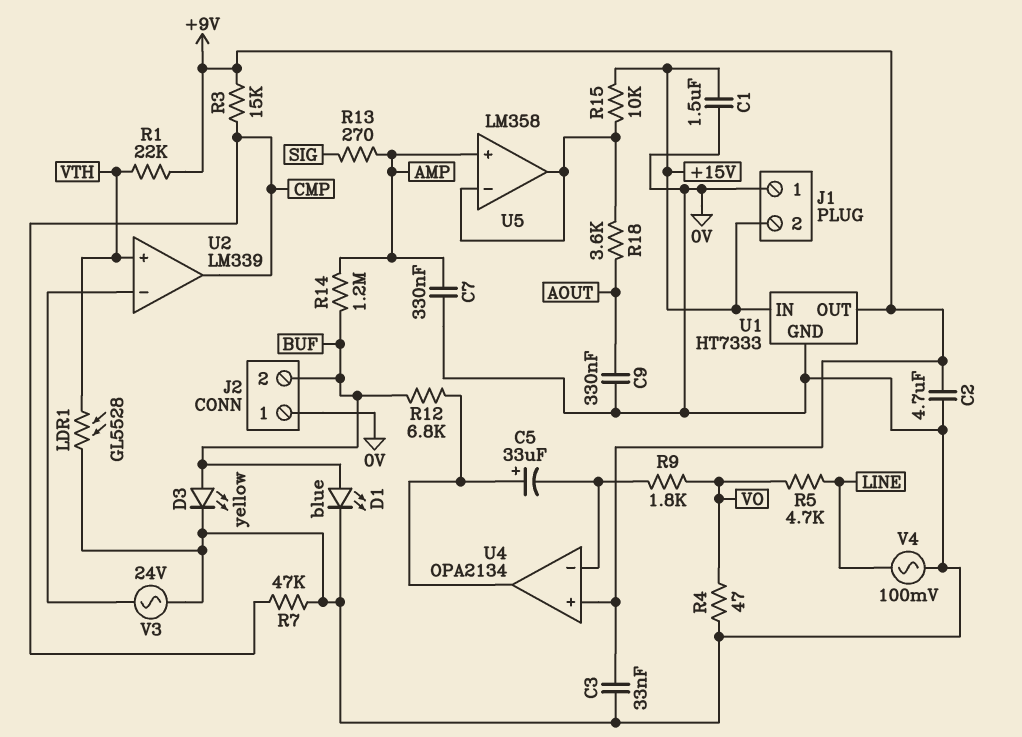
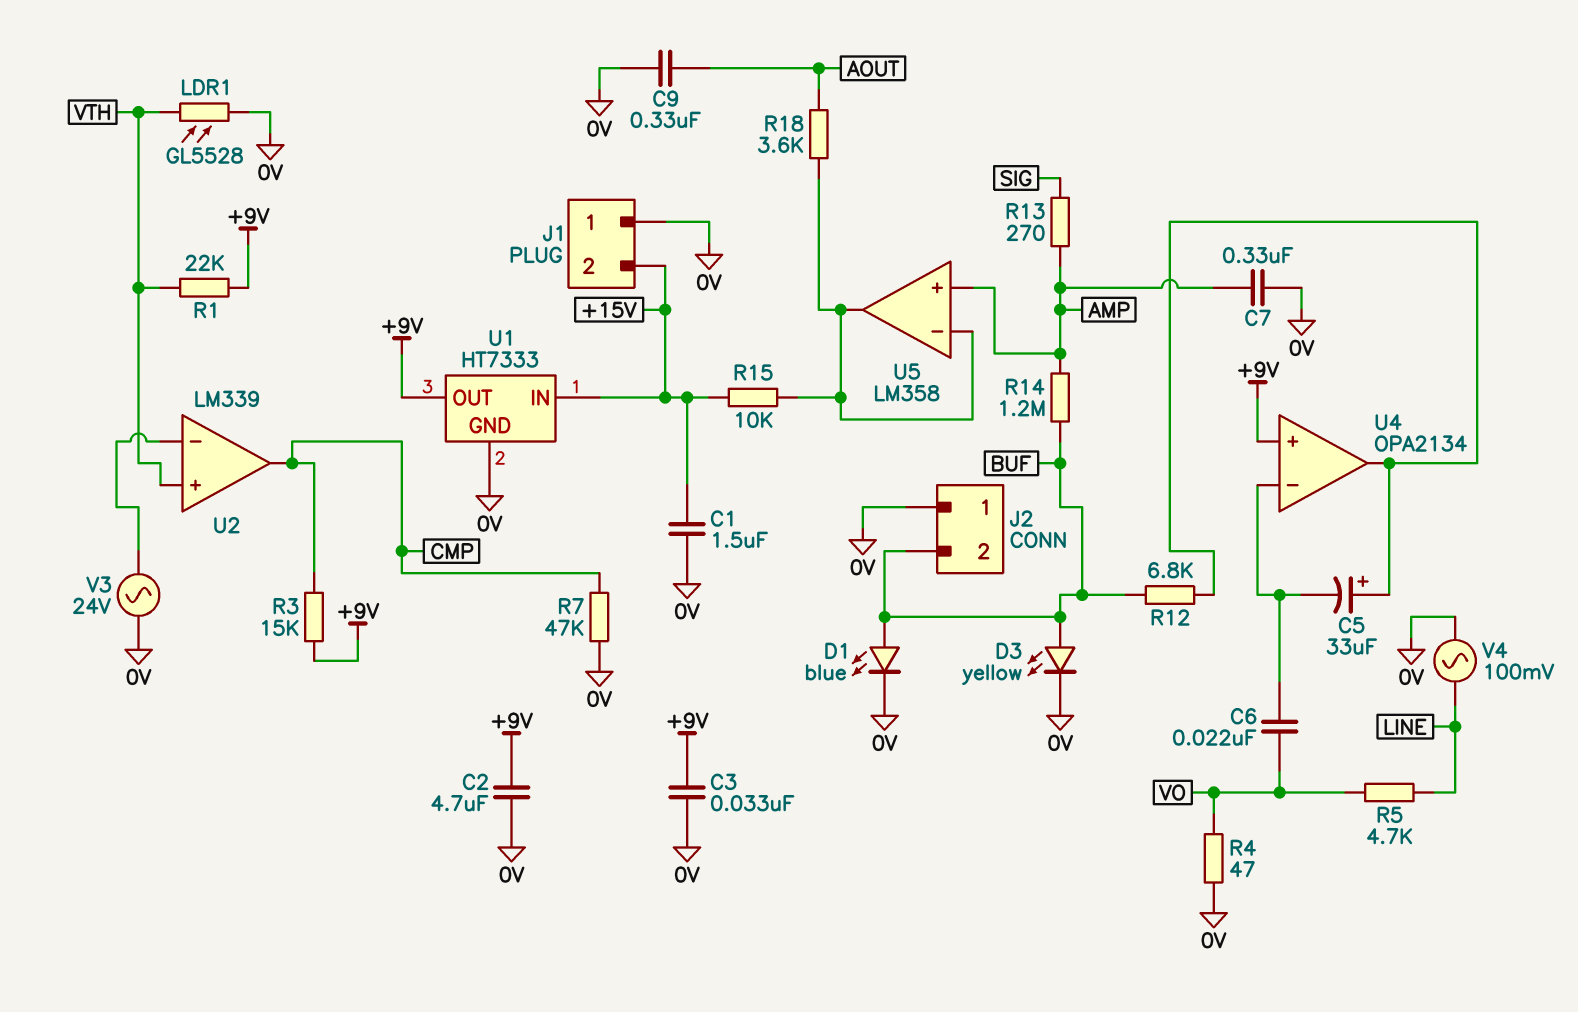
C6: none -> 22nF (U4/in-, VO)
R9: 1.8k (U4/in-, VO) -> none

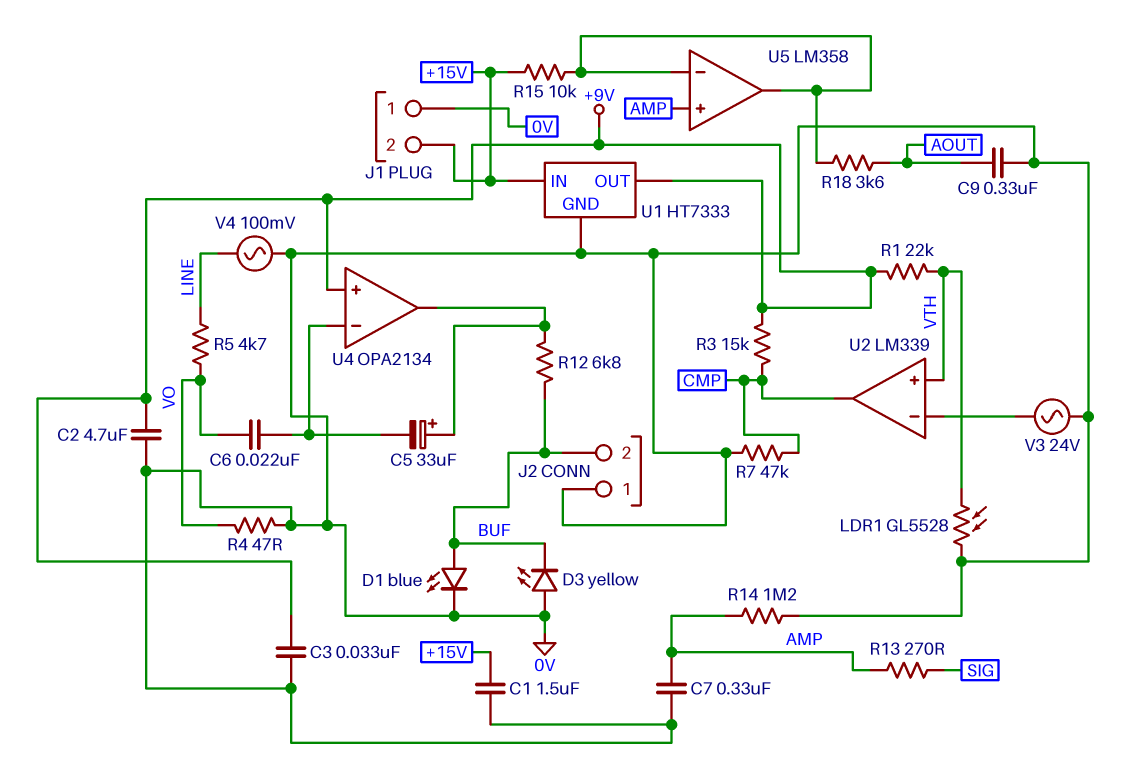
D3: LED yellow (A BUF, K 0V) -> LED yellow (A 0V, K BUF)
R14: 1.2M (AMP, BUF) -> 1.2M (0V, AMP)

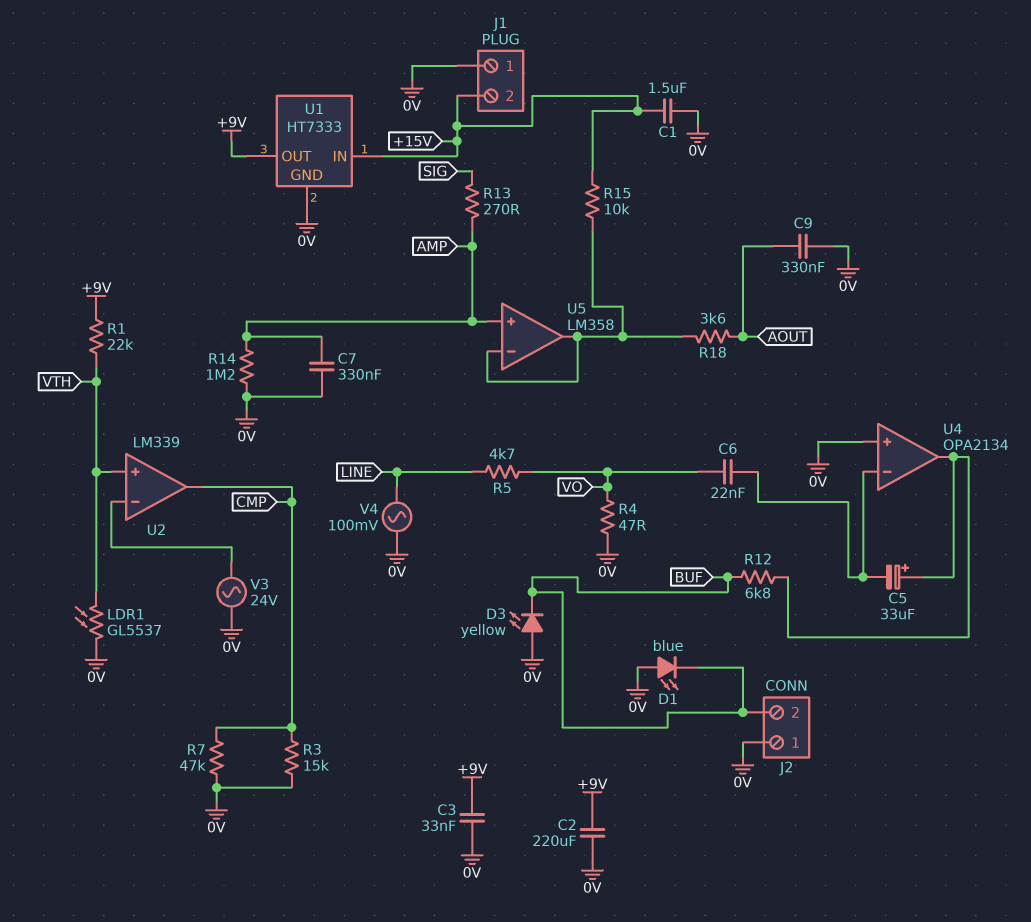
C2: 4.7uF (+9V, 0V) -> 220uF (+9V, 0V)
D1: LED blue (A BUF, K 0V) -> LED blue (A 0V, K BUF)
LDR1: GL5528 (0V, VTH) -> GL5537 (0V, VTH)
R3: 15k (+9V, CMP) -> 15k (0V, CMP)
U4 pin in+: +9V -> 0V

